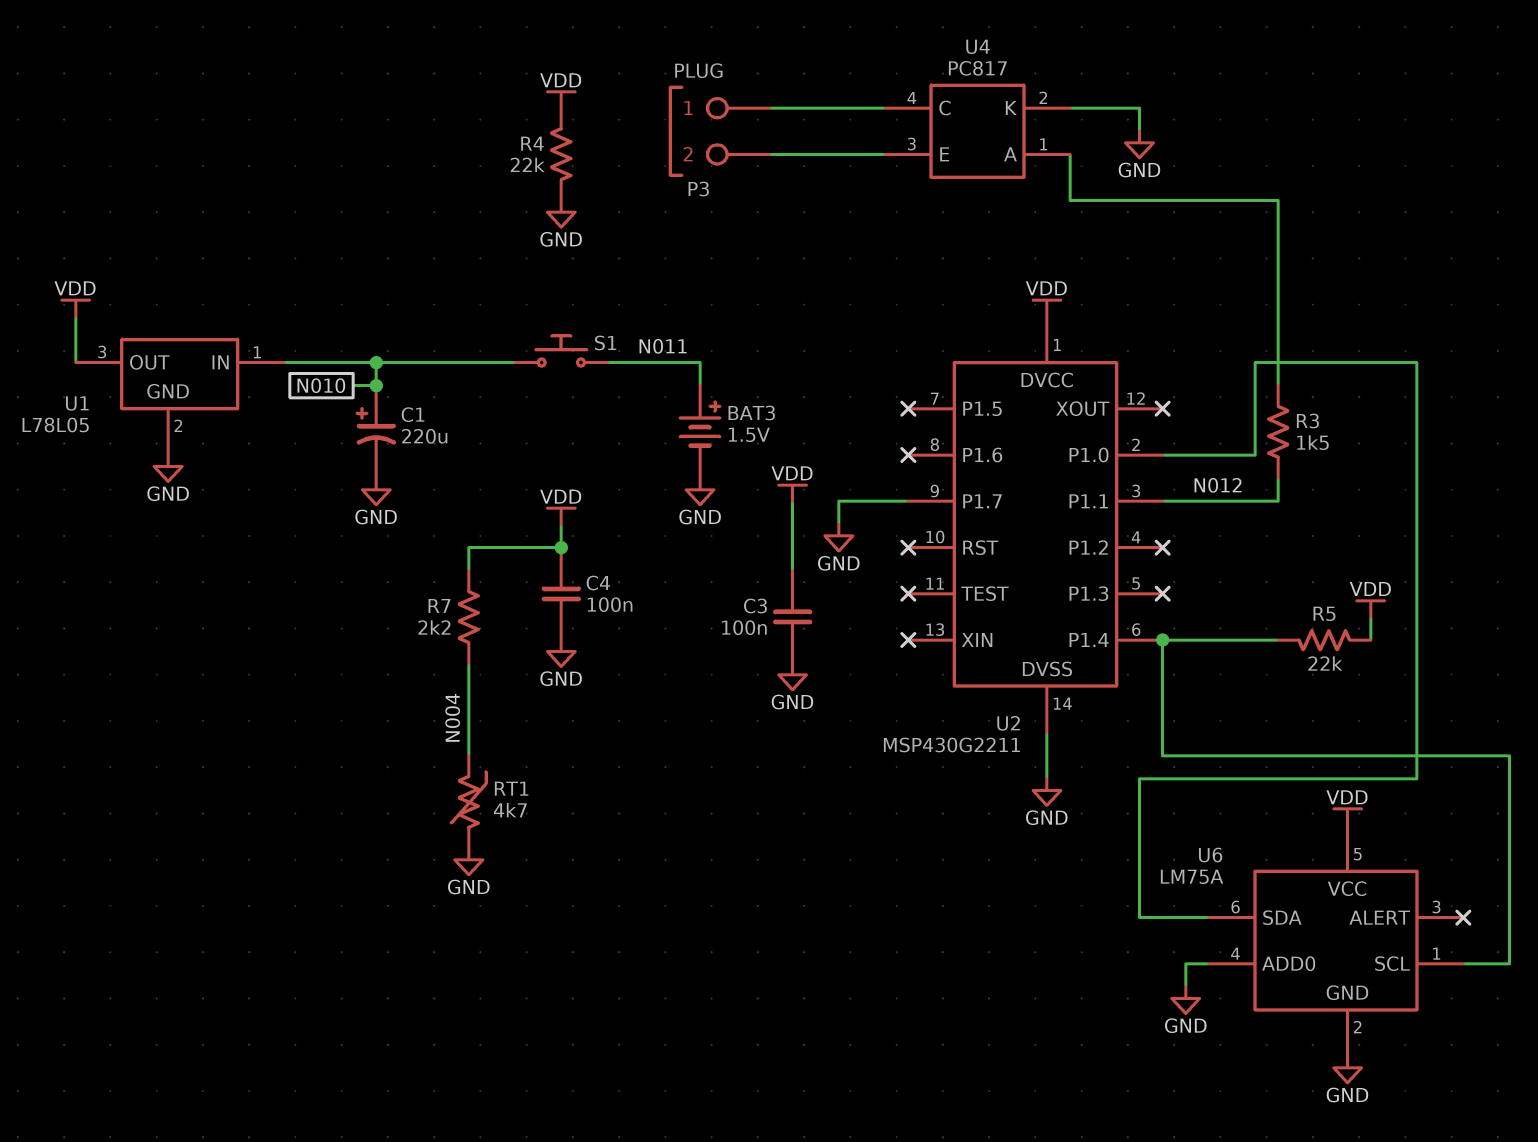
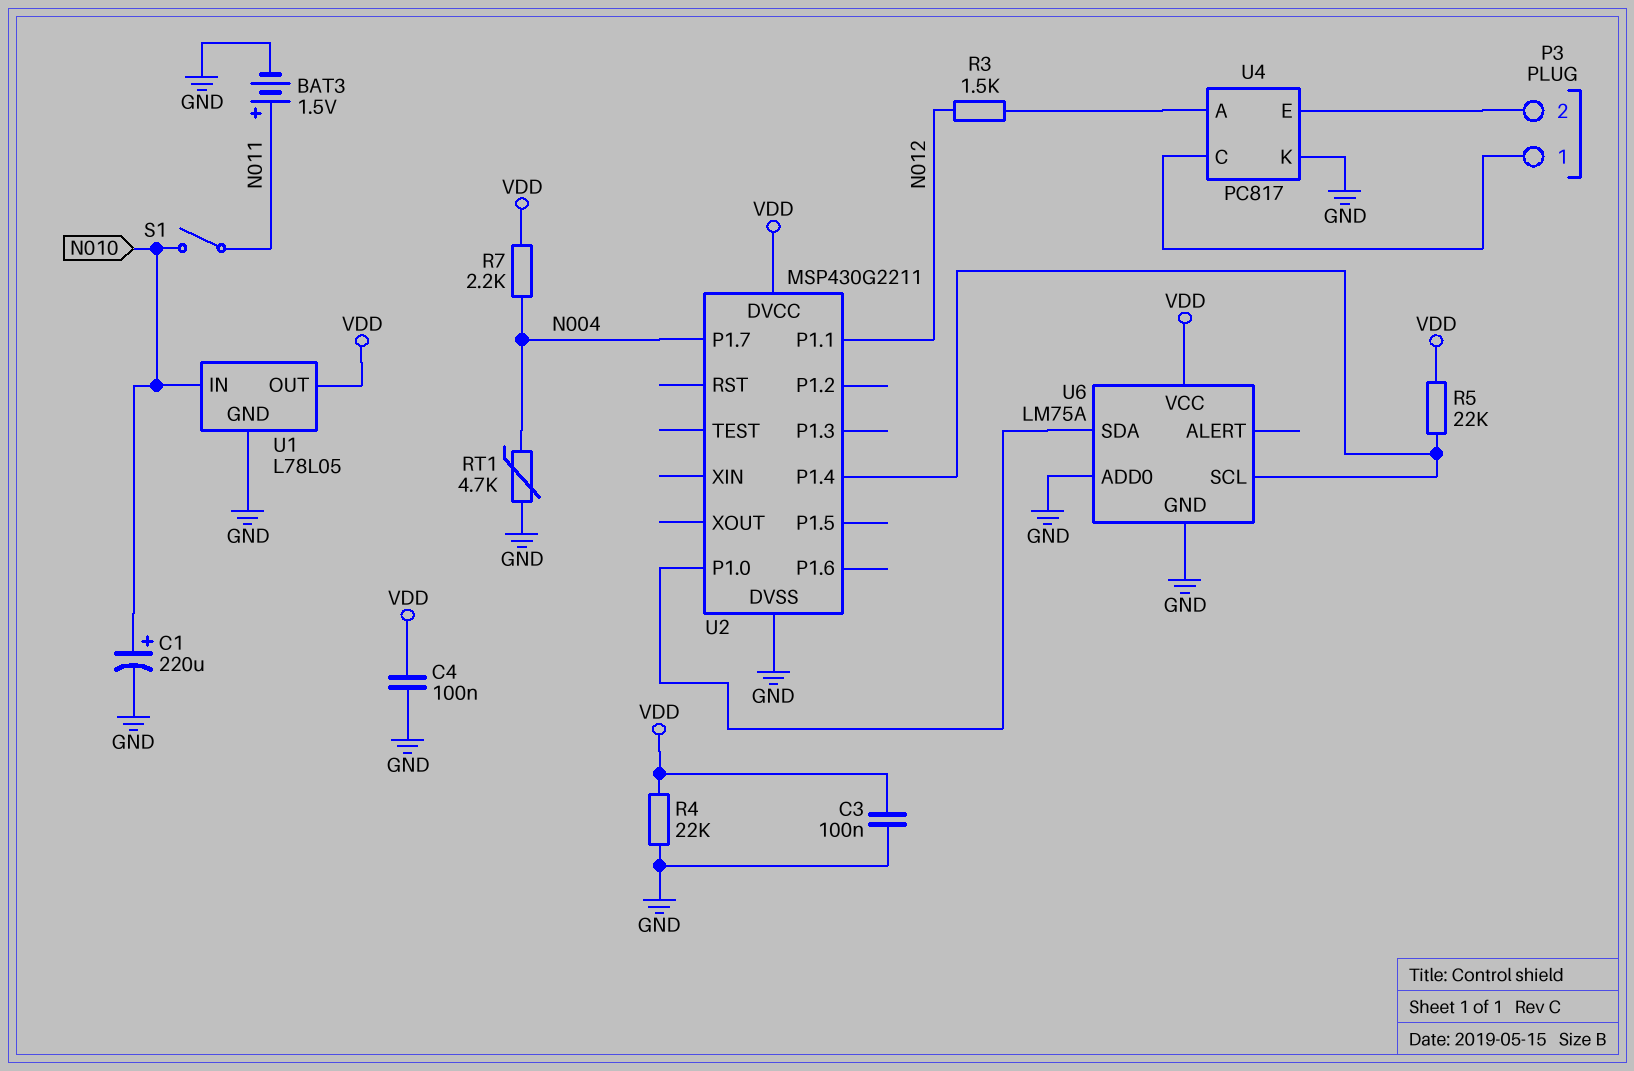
S1: button (N010, N011) -> switch (N010, N011)
U2 pin P1.7: GND -> N004

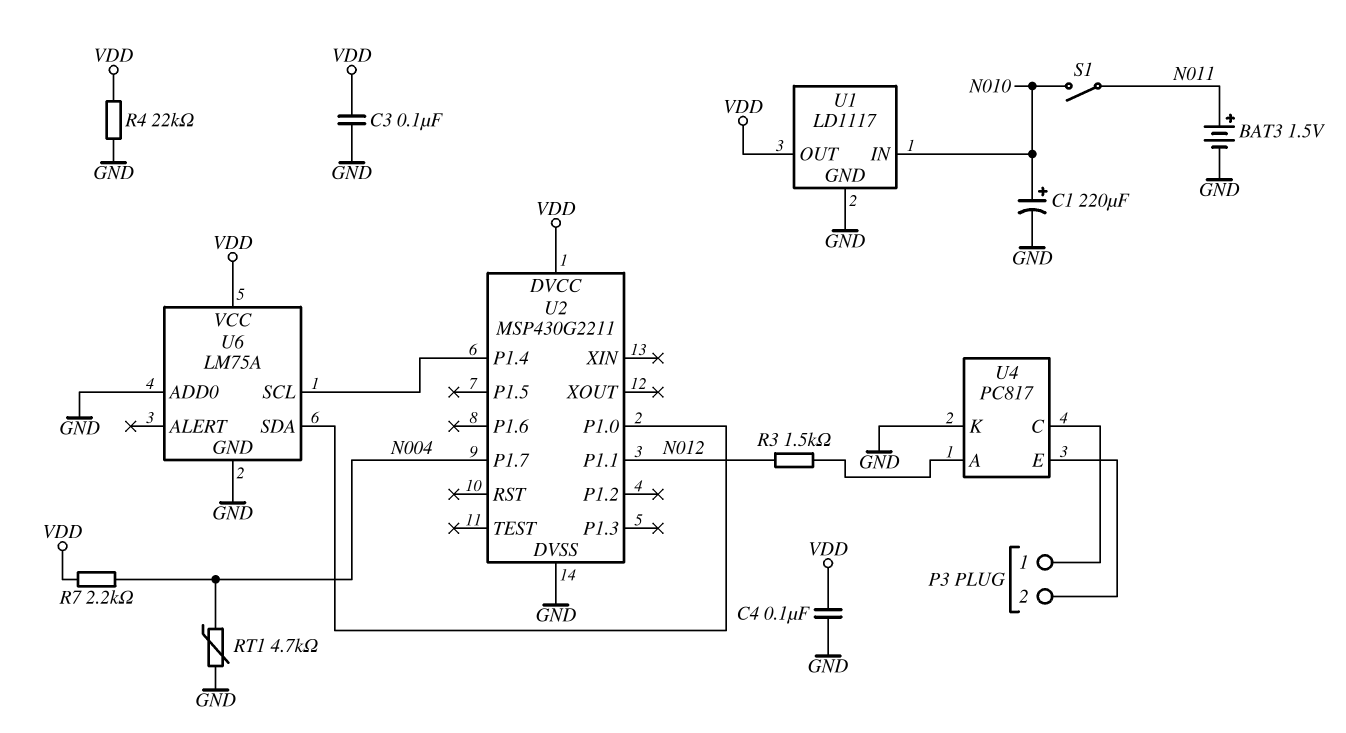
R5: 22k (U2/P1.4, VDD) -> none
U1: L78L05 -> LD1117

